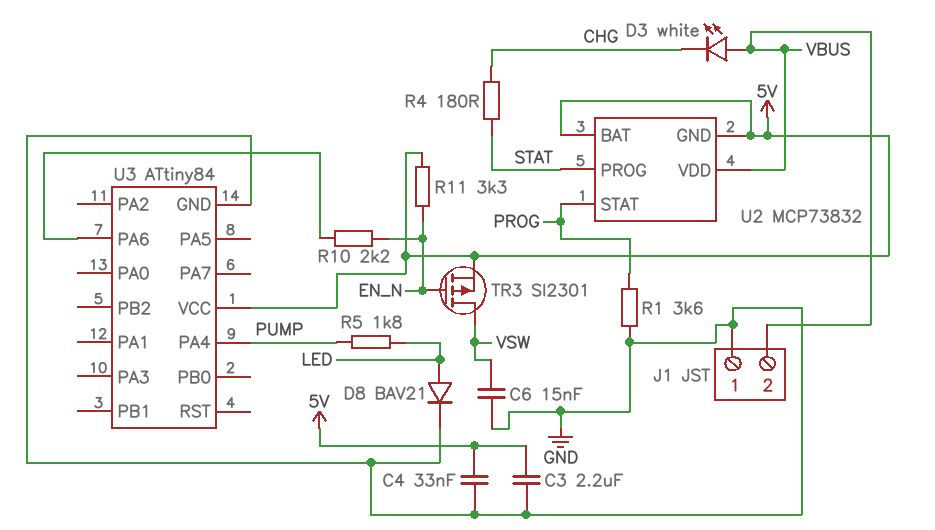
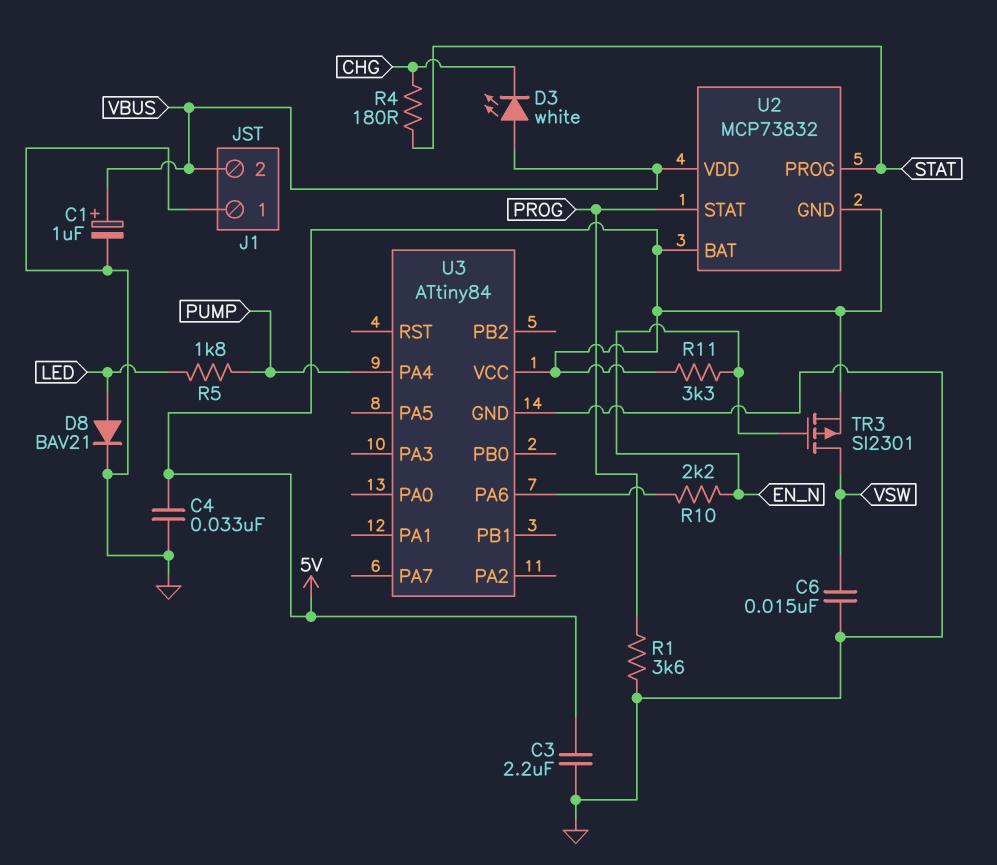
C1: none -> 1uF (plus VBUS, minus GND)

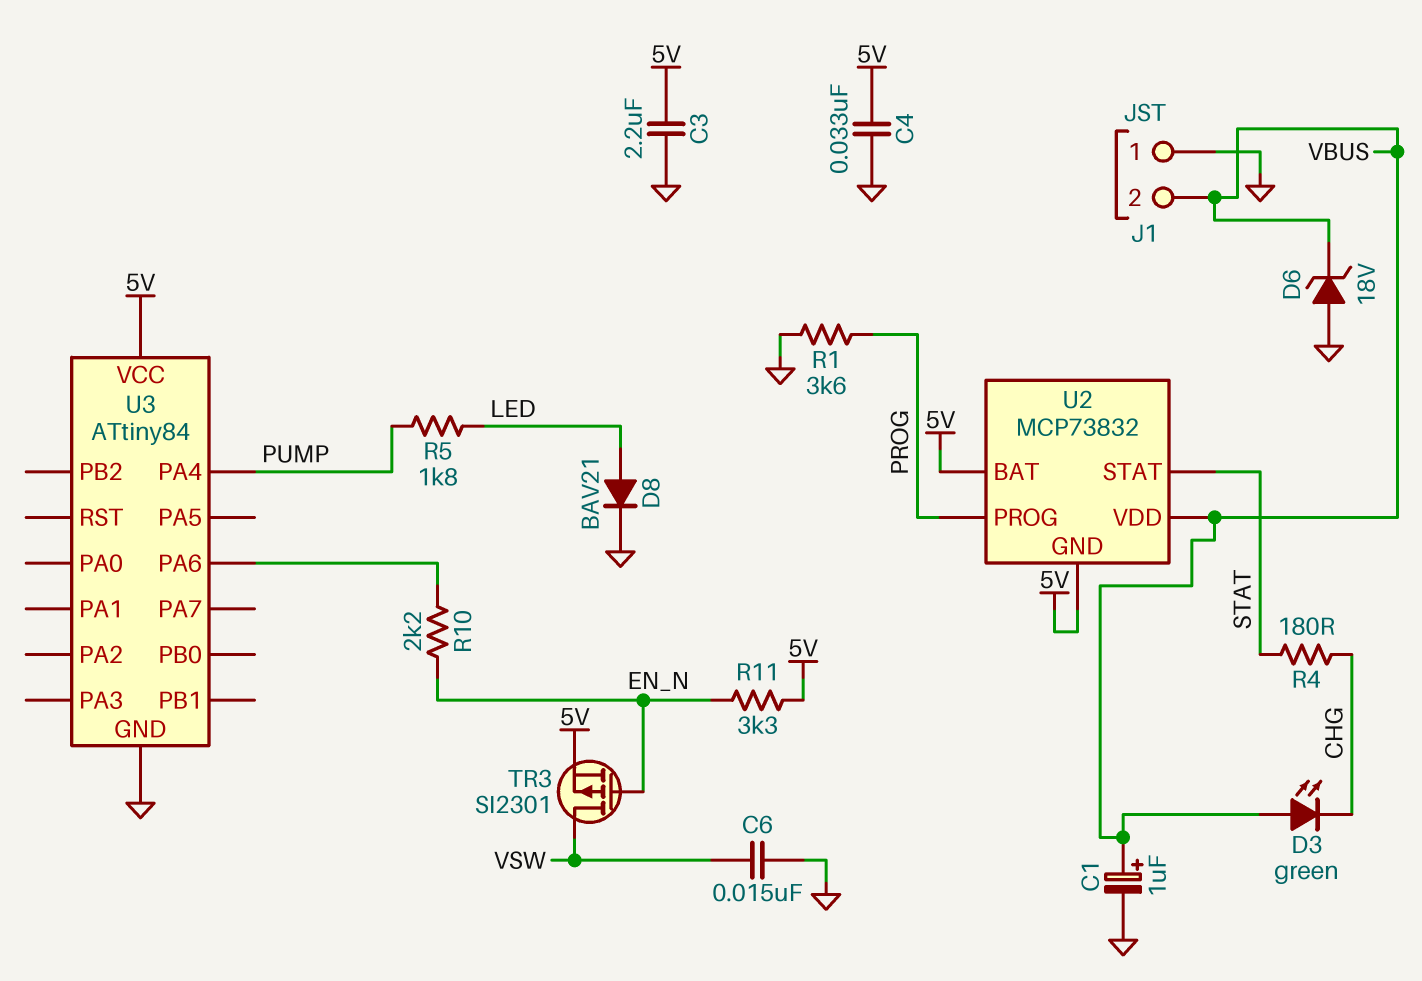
D3: LED white (A VBUS, K CHG) -> LED green (A VBUS, K CHG)
D6: none -> zener 18V (A GND, K VBUS)
U2 pin PROG: STAT -> PROG
U2 pin STAT: PROG -> STAT

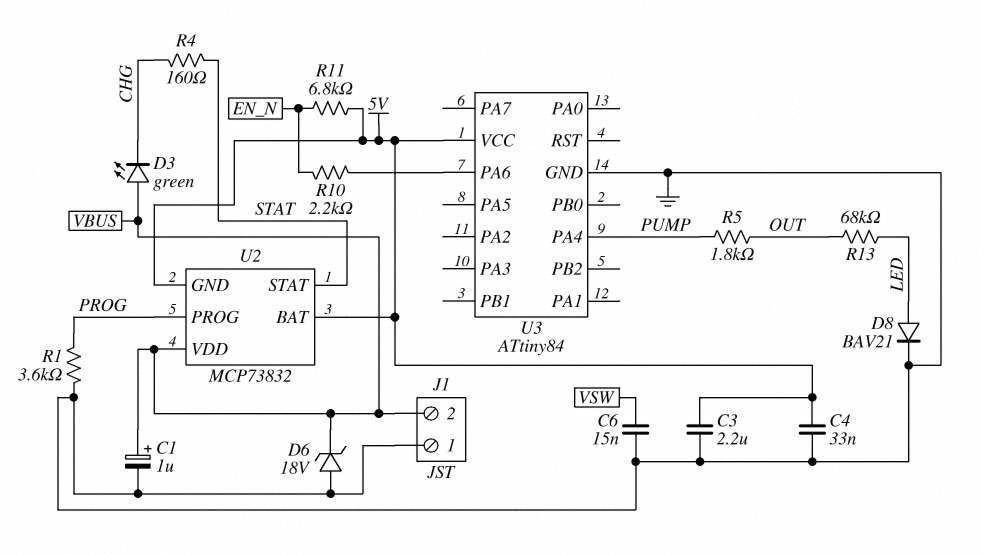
R4: 180 (CHG, STAT) -> 160 (CHG, STAT)
R5: 1.8k (LED, PUMP) -> 1.8k (OUT, PUMP)
R11: 3.3k (5V, EN_N) -> 6.8k (5V, EN_N)
R13: none -> 68k (LED, OUT)
TR3: PMOS SI2301 (G EN_N, D VSW, S 5V) -> none

